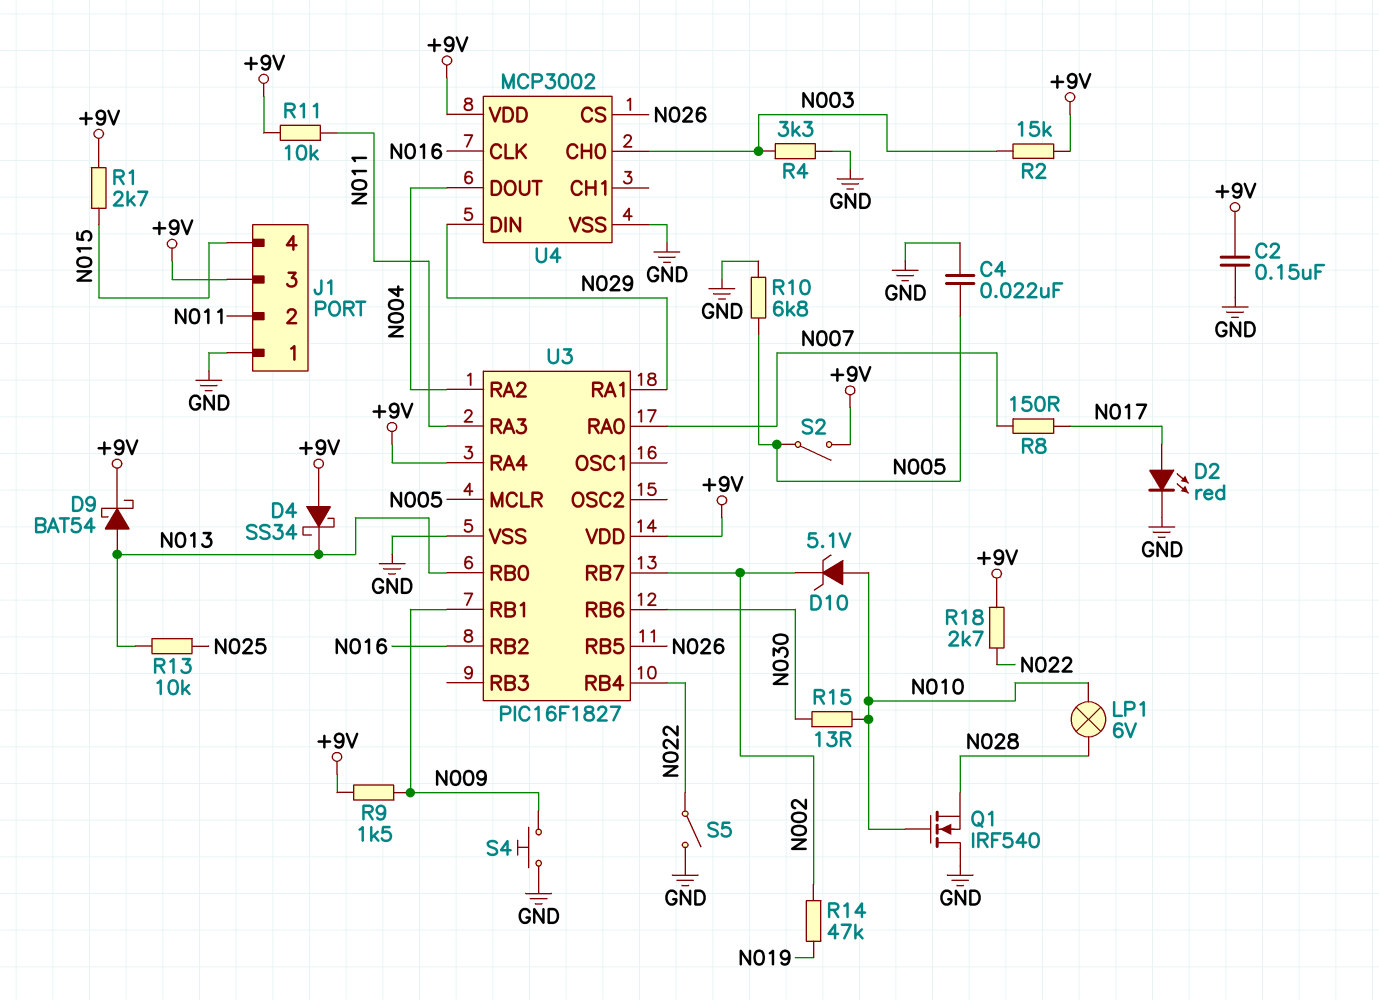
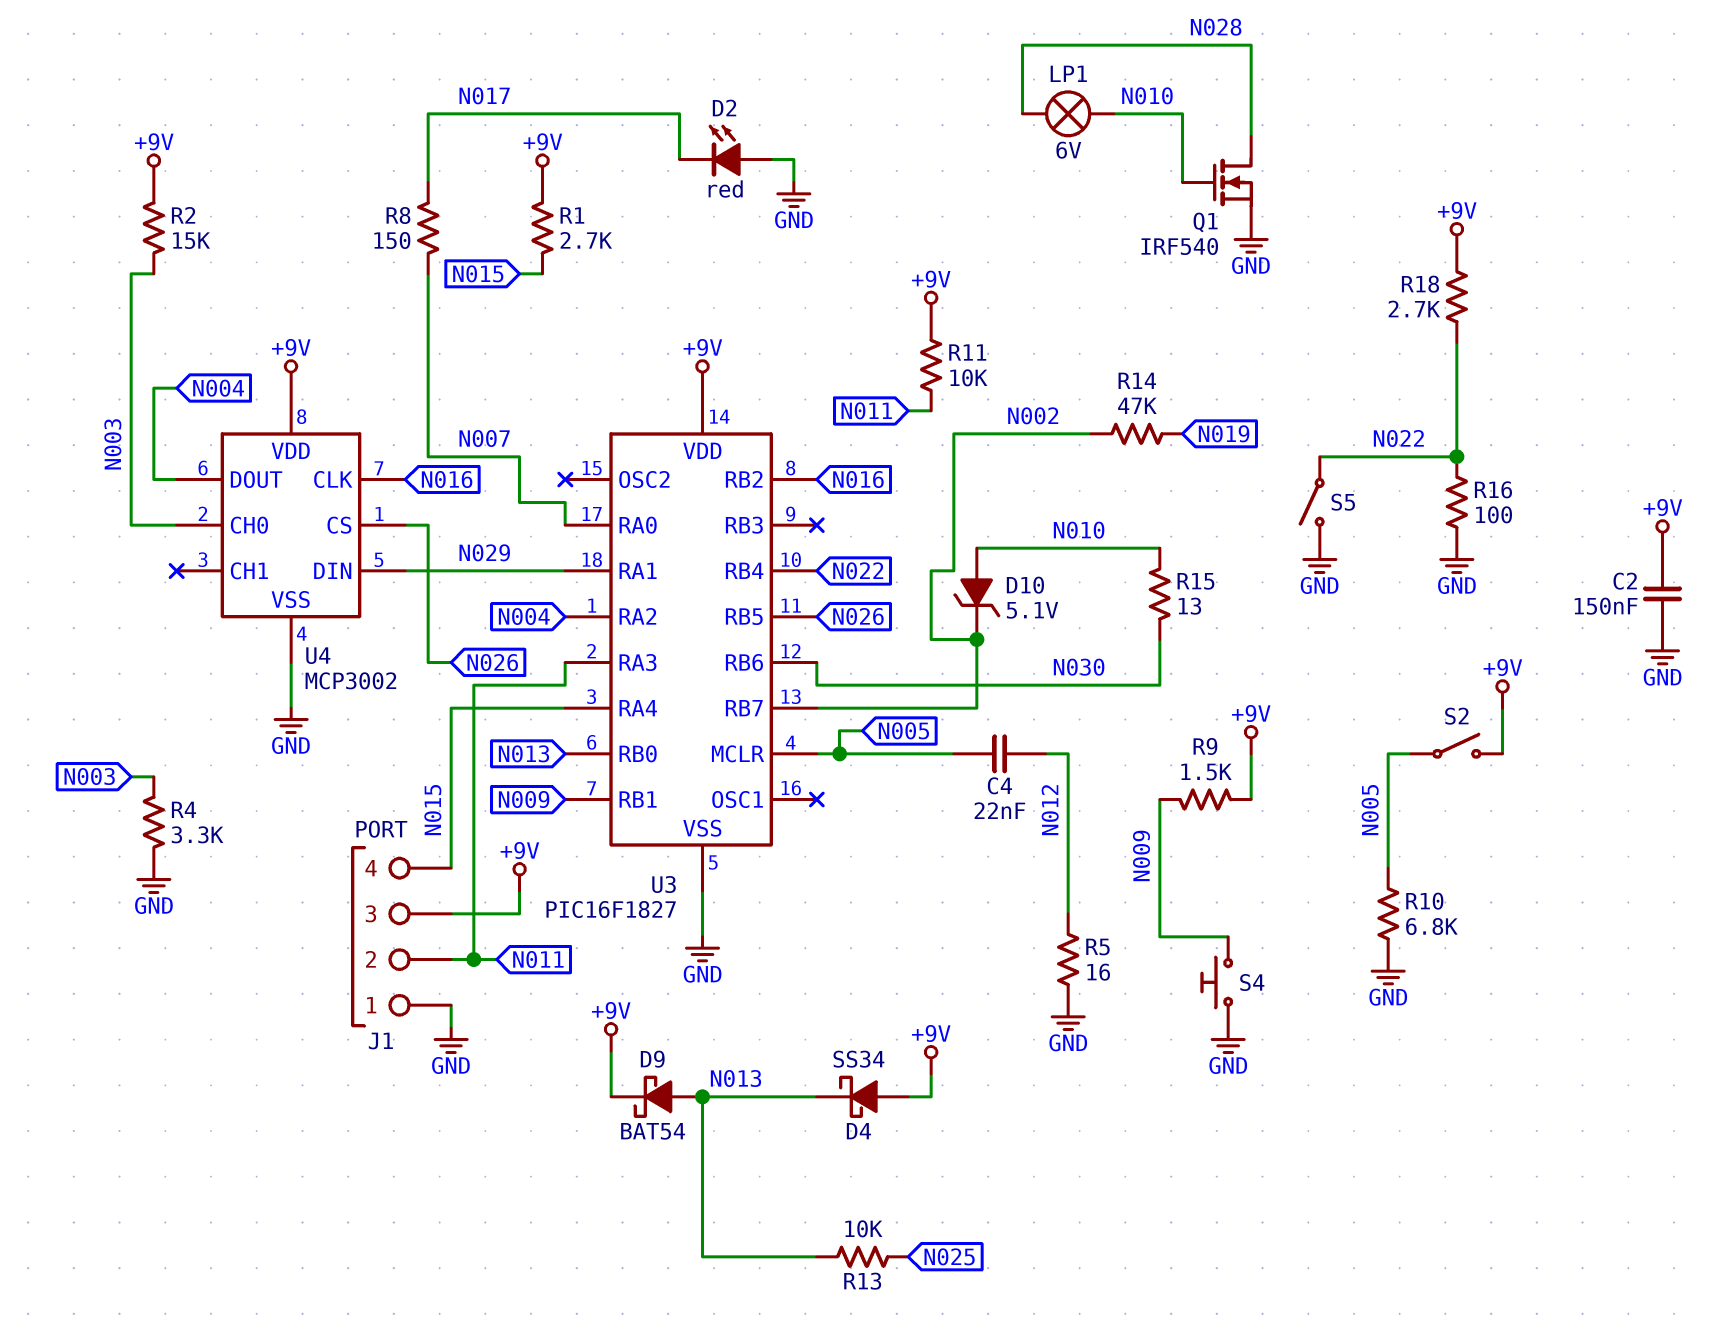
C4: 22nF (GND, N005) -> 22nF (N005, N012)
D2: LED red (A N017, K GND) -> LED red (A GND, K N017)
Q1: NMOS IRF540 (G N010, D GND, S N028) -> NMOS IRF540 (G N010, D N028, S GND)
R5: none -> 16 (GND, N012)
R16: none -> 100 (GND, N022)
U3 pin RA4: +9V -> N015

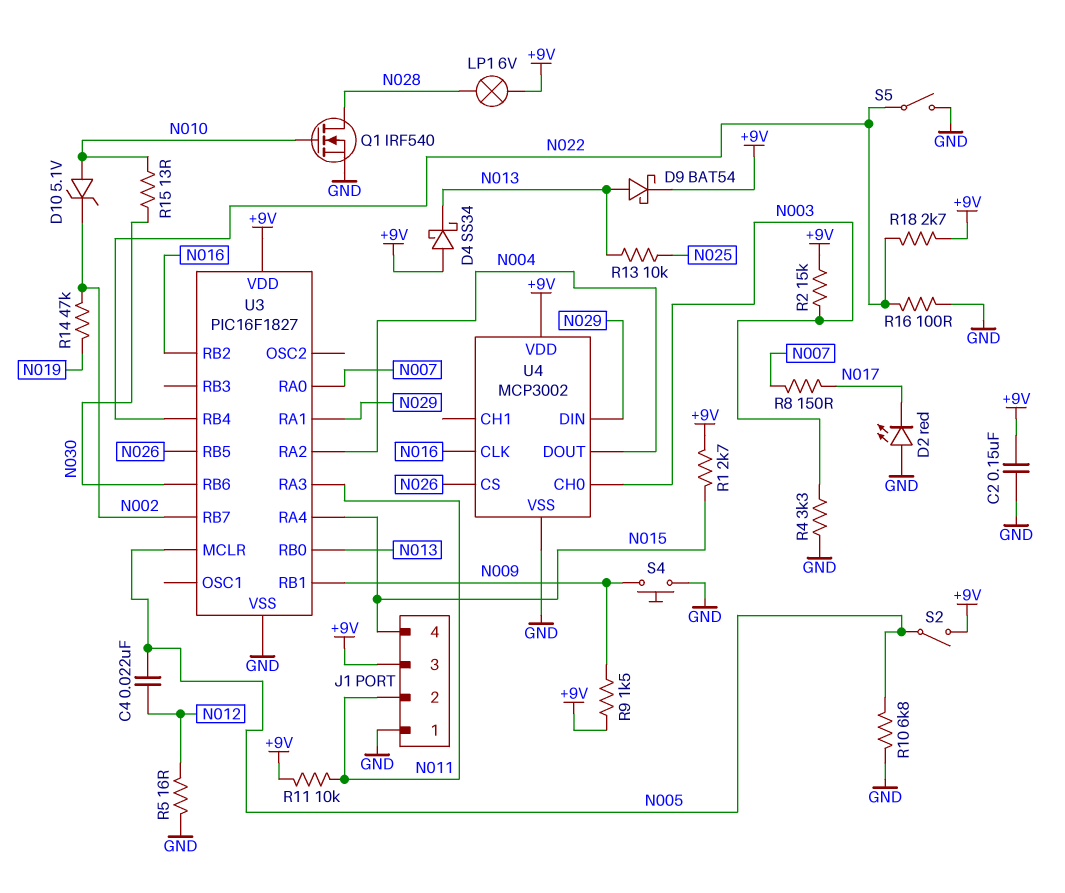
LP1: lamp 6V (N010, N028) -> lamp 6V (+9V, N028)

